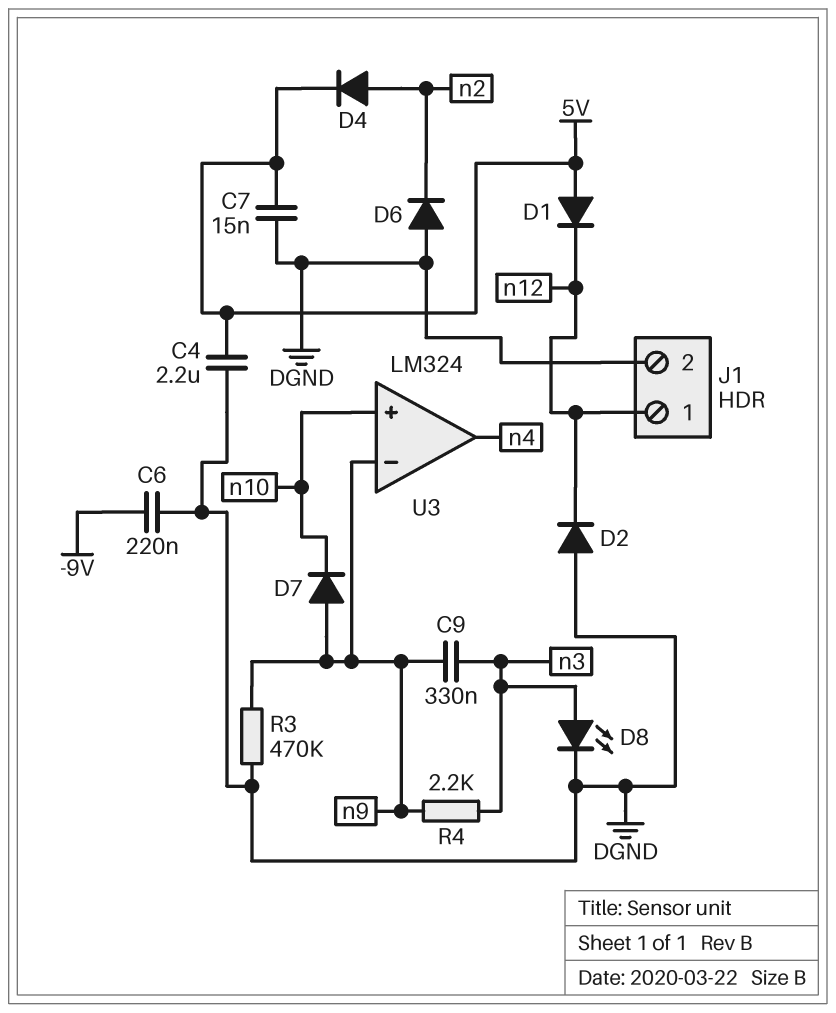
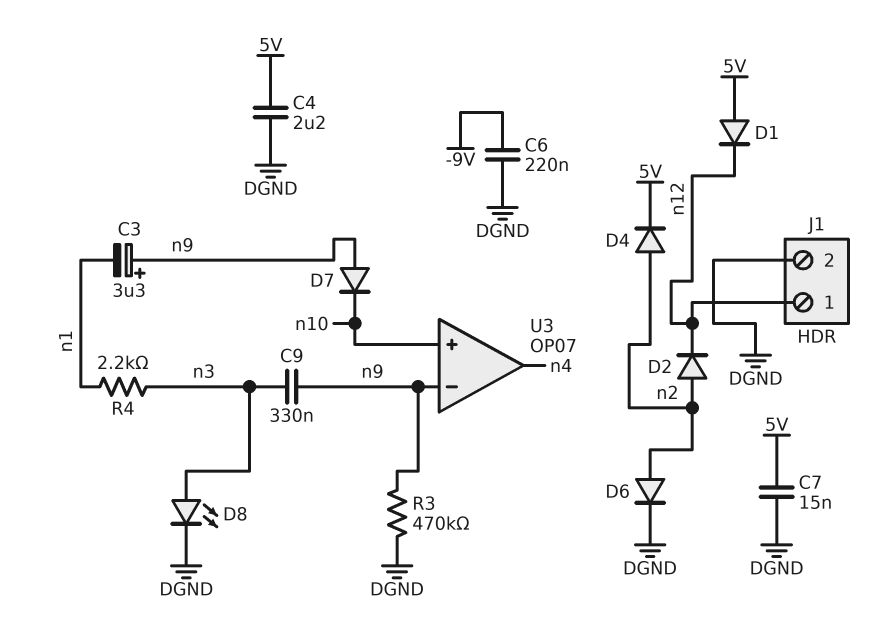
C3: none -> 3.3uF (plus n9, minus n1)
D2: diode (A DGND, K n12) -> diode (A n2, K n12)
D6: diode (A DGND, K n2) -> diode (A n2, K DGND)
R4: 2.2k (n3, n9) -> 2.2k (n1, n3)
U3: LM324 -> OP07

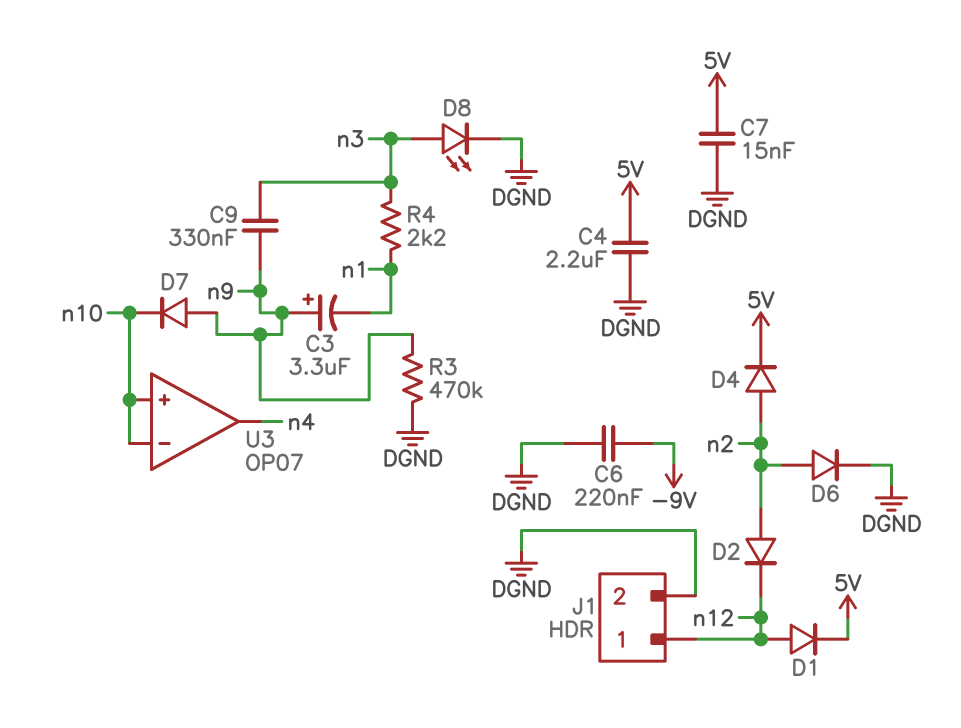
D1: diode (A 5V, K n12) -> diode (A n12, K 5V)
U3 pin in-: n9 -> n10

